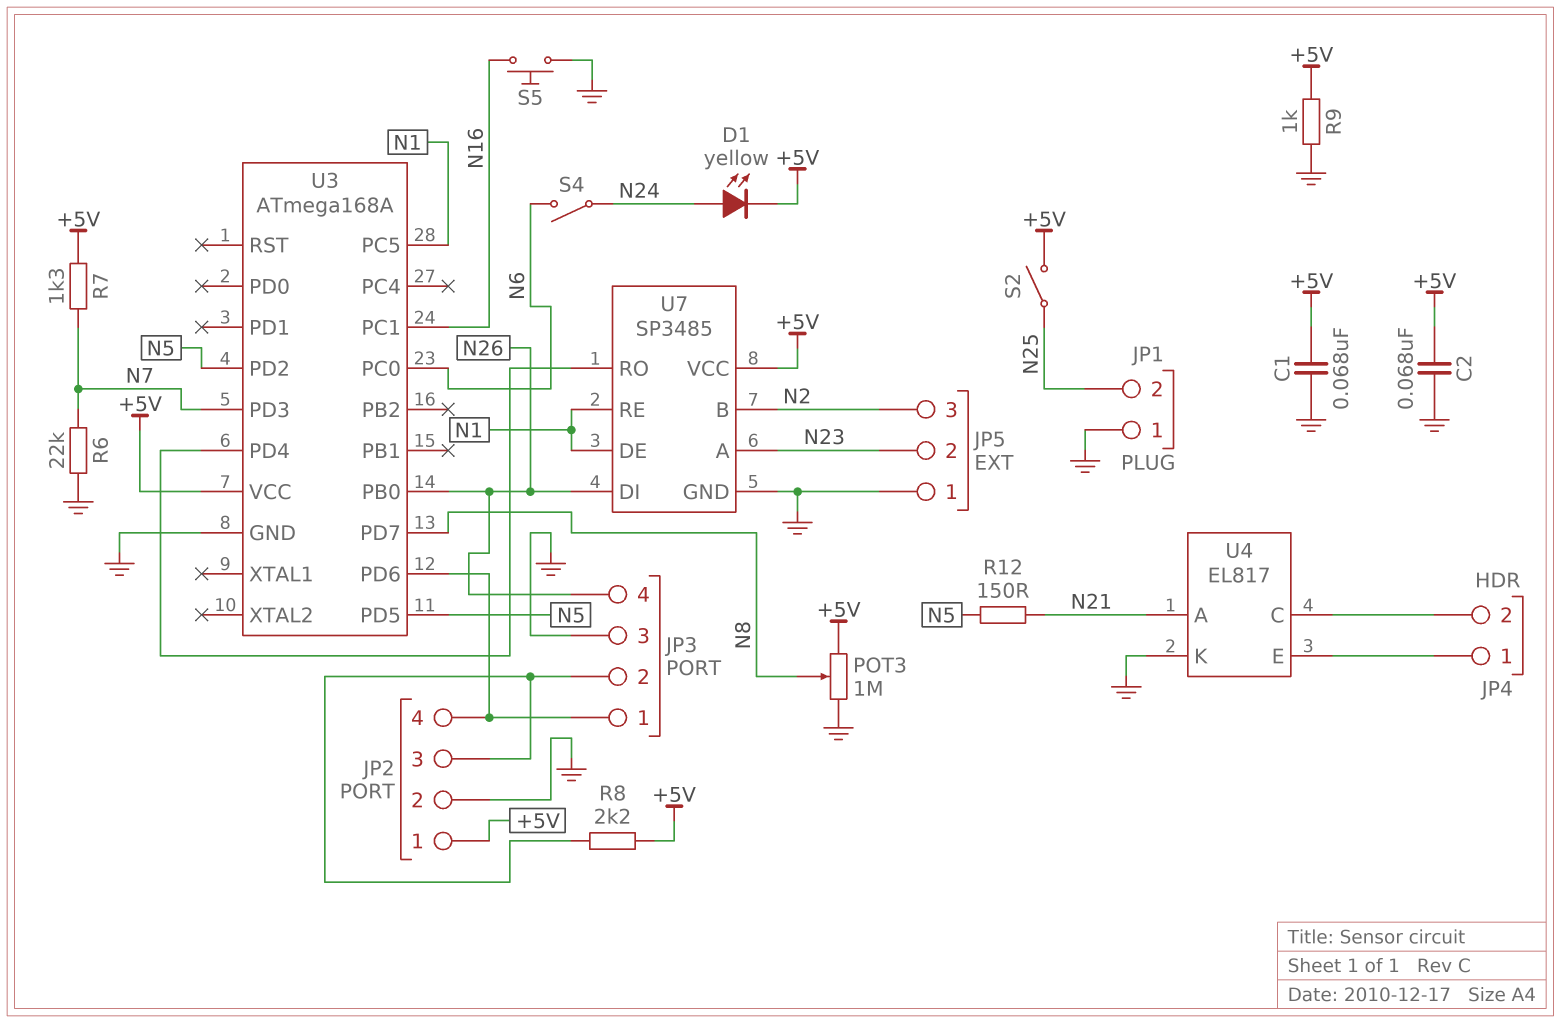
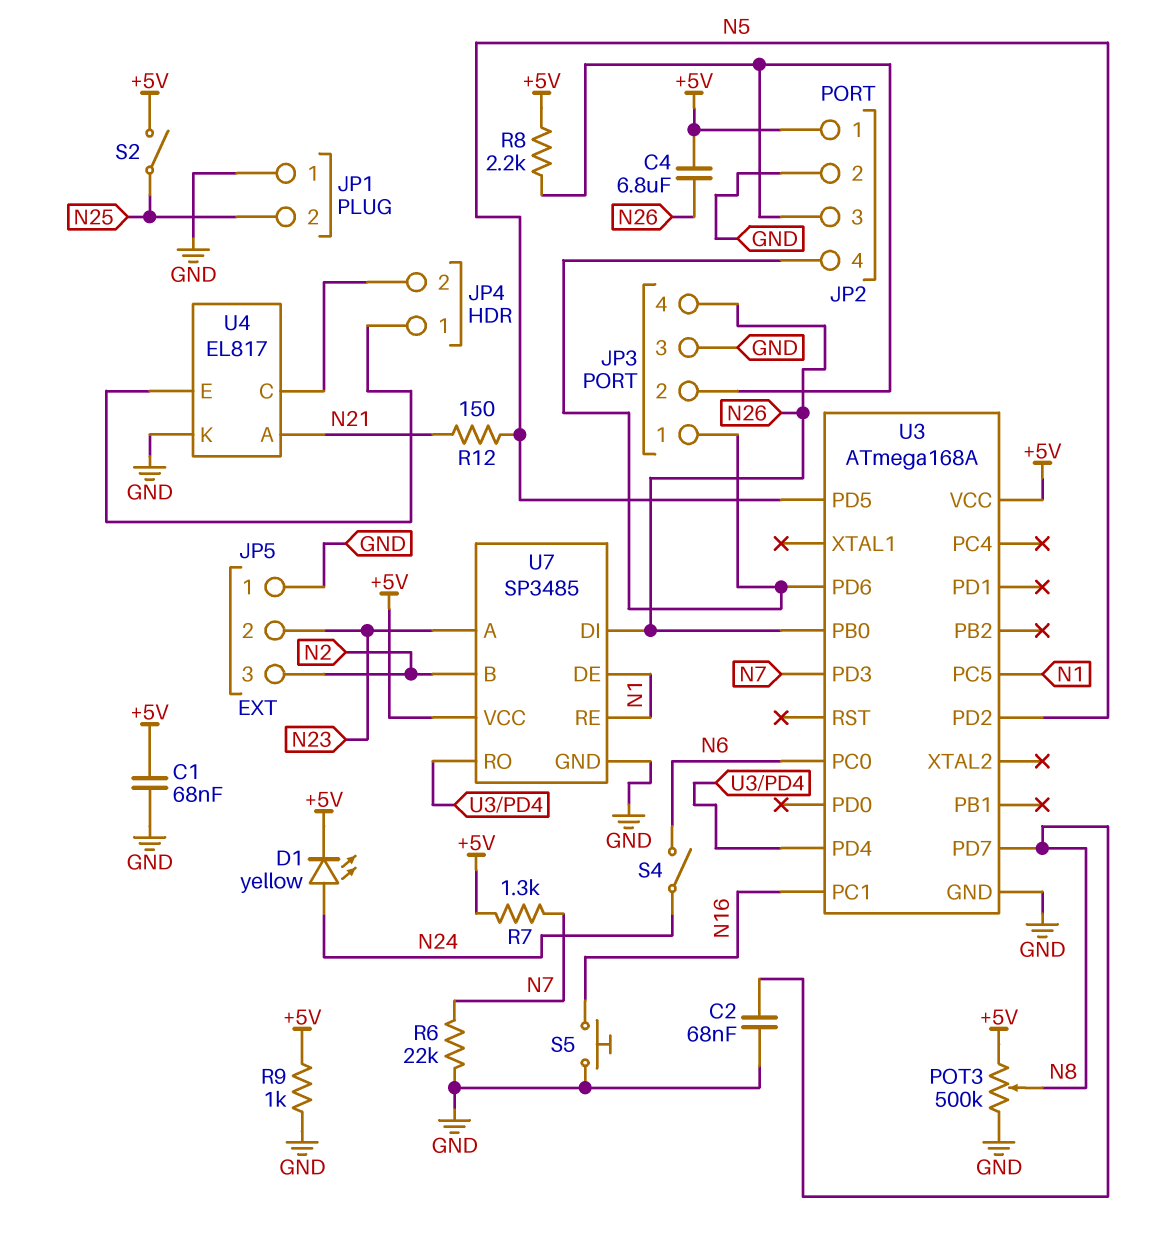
C2: 68nF (+5V, GND) -> 68nF (GND, N8)
C4: none -> 6.8uF (+5V, N26)
POT3: 1M (+5V, GND, wiper N8) -> 500k (+5V, GND, wiper N8)

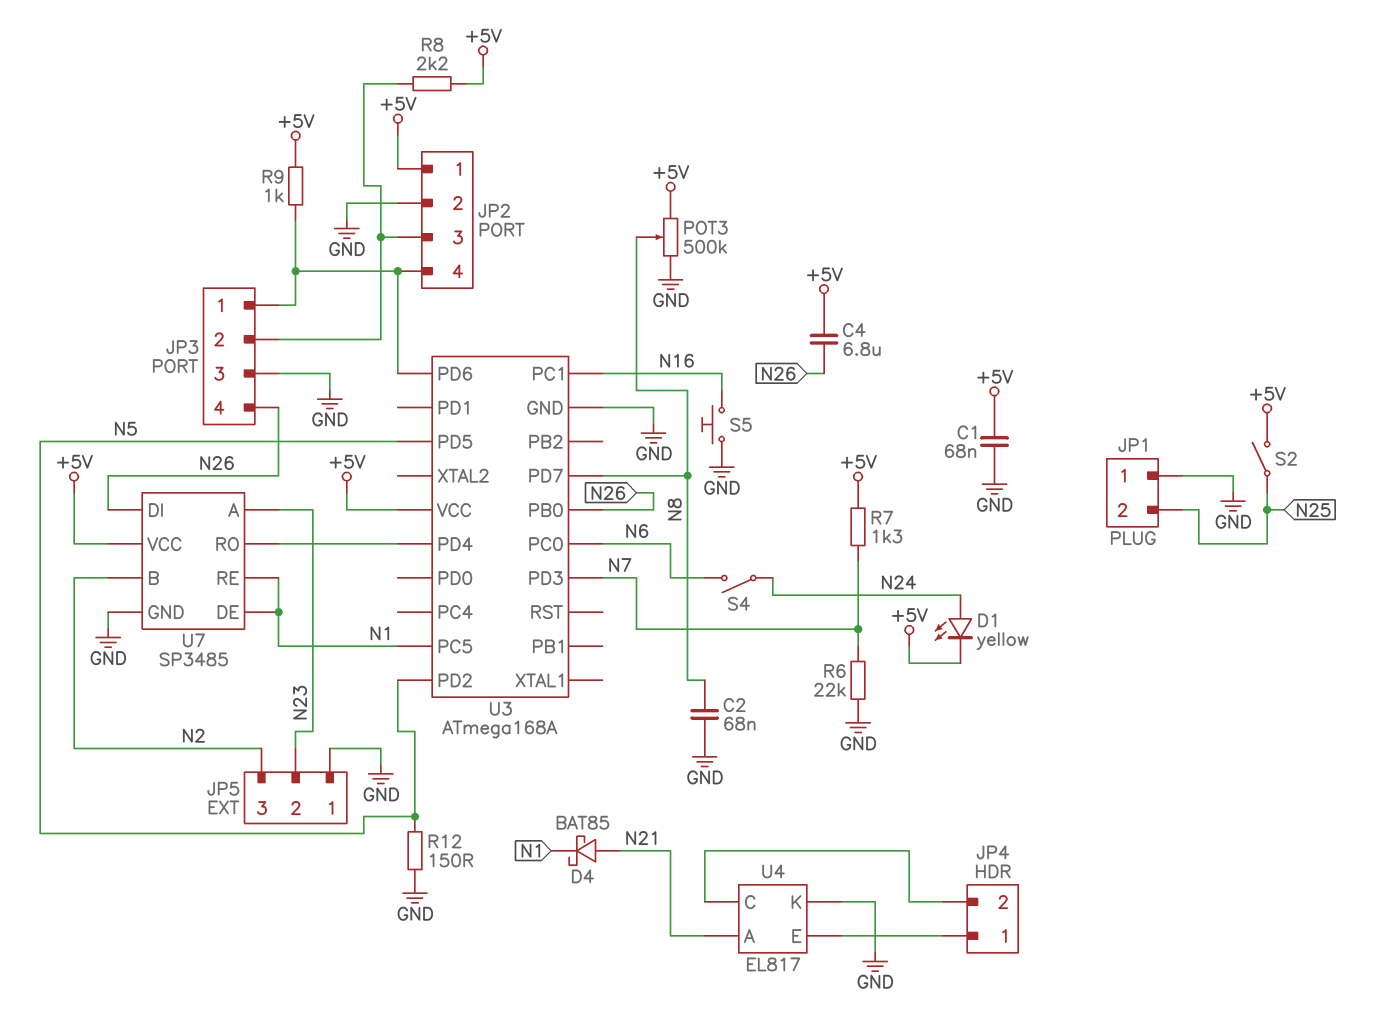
D4: none -> schottky BAT85 (A N21, K N1)
R9: 1k (+5V, GND) -> 1k (+5V, JP2/4)
R12: 150 (N5, N21) -> 150 (GND, N5)

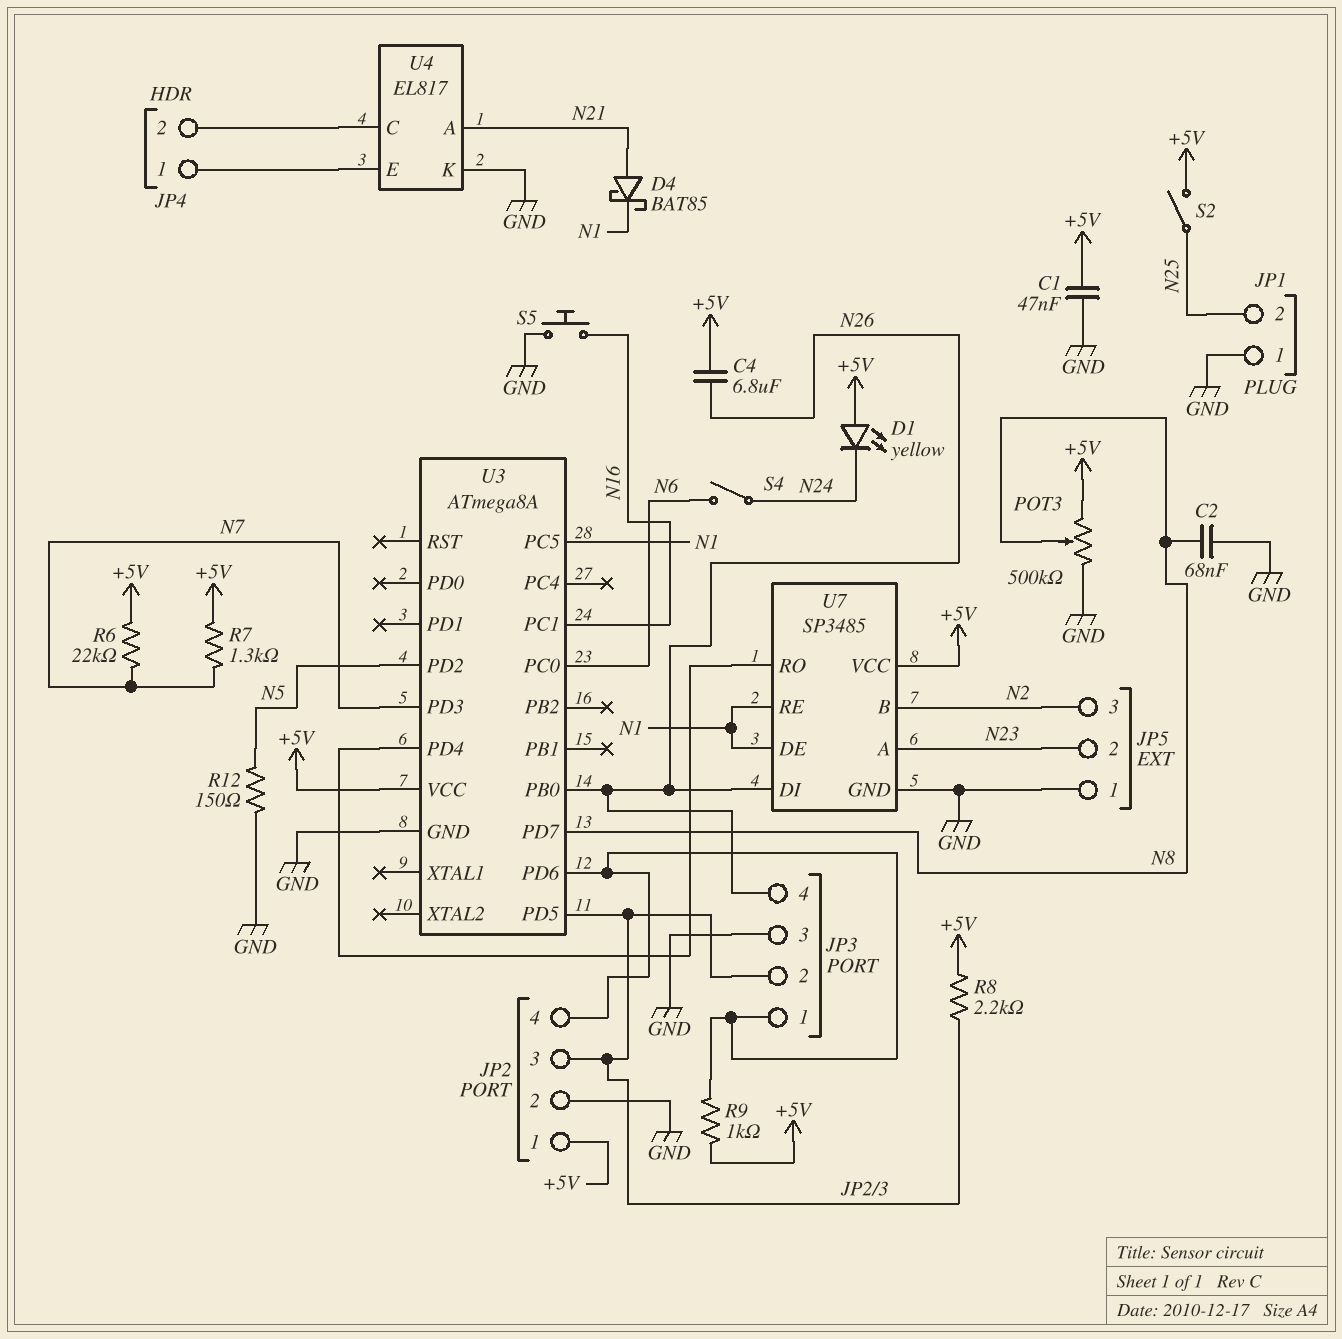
C1: 68nF (+5V, GND) -> 47nF (+5V, GND)
D1: LED yellow (A N24, K +5V) -> LED yellow (A +5V, K N24)
R6: 22k (GND, N7) -> 22k (+5V, N7)
U3: ATmega168A -> ATmega8A
U3 pin PD5: N5 -> JP2/3

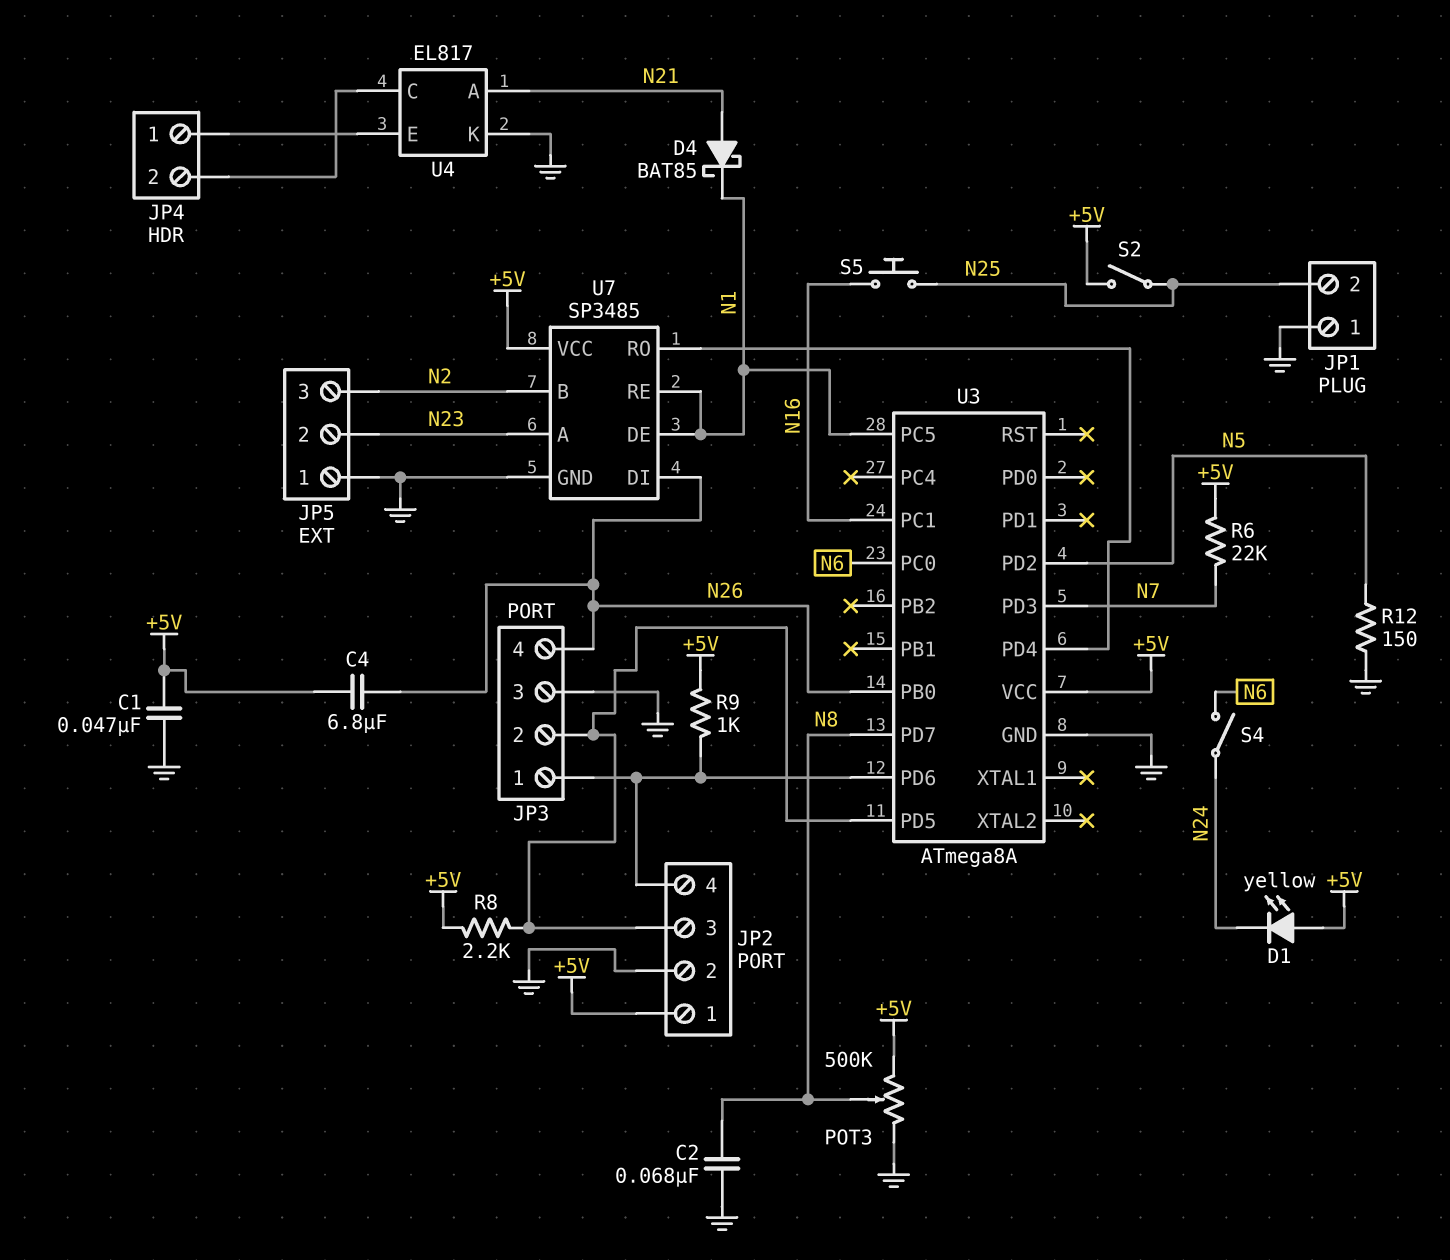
R7: 1.3k (+5V, N7) -> none
S5: button (GND, N16) -> button (N16, N25)

